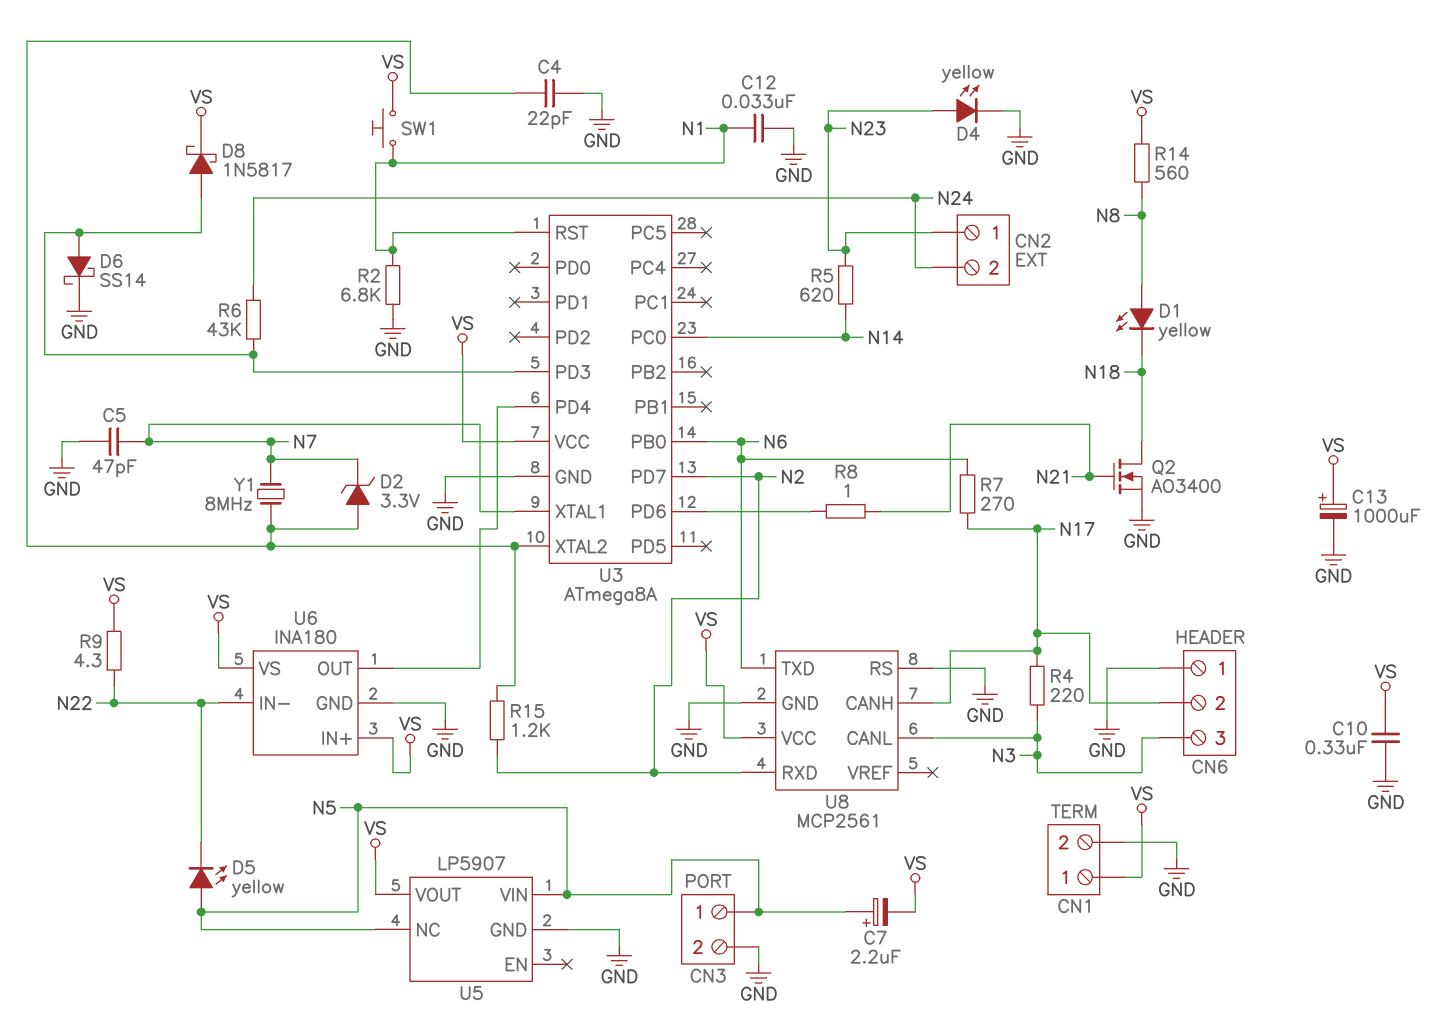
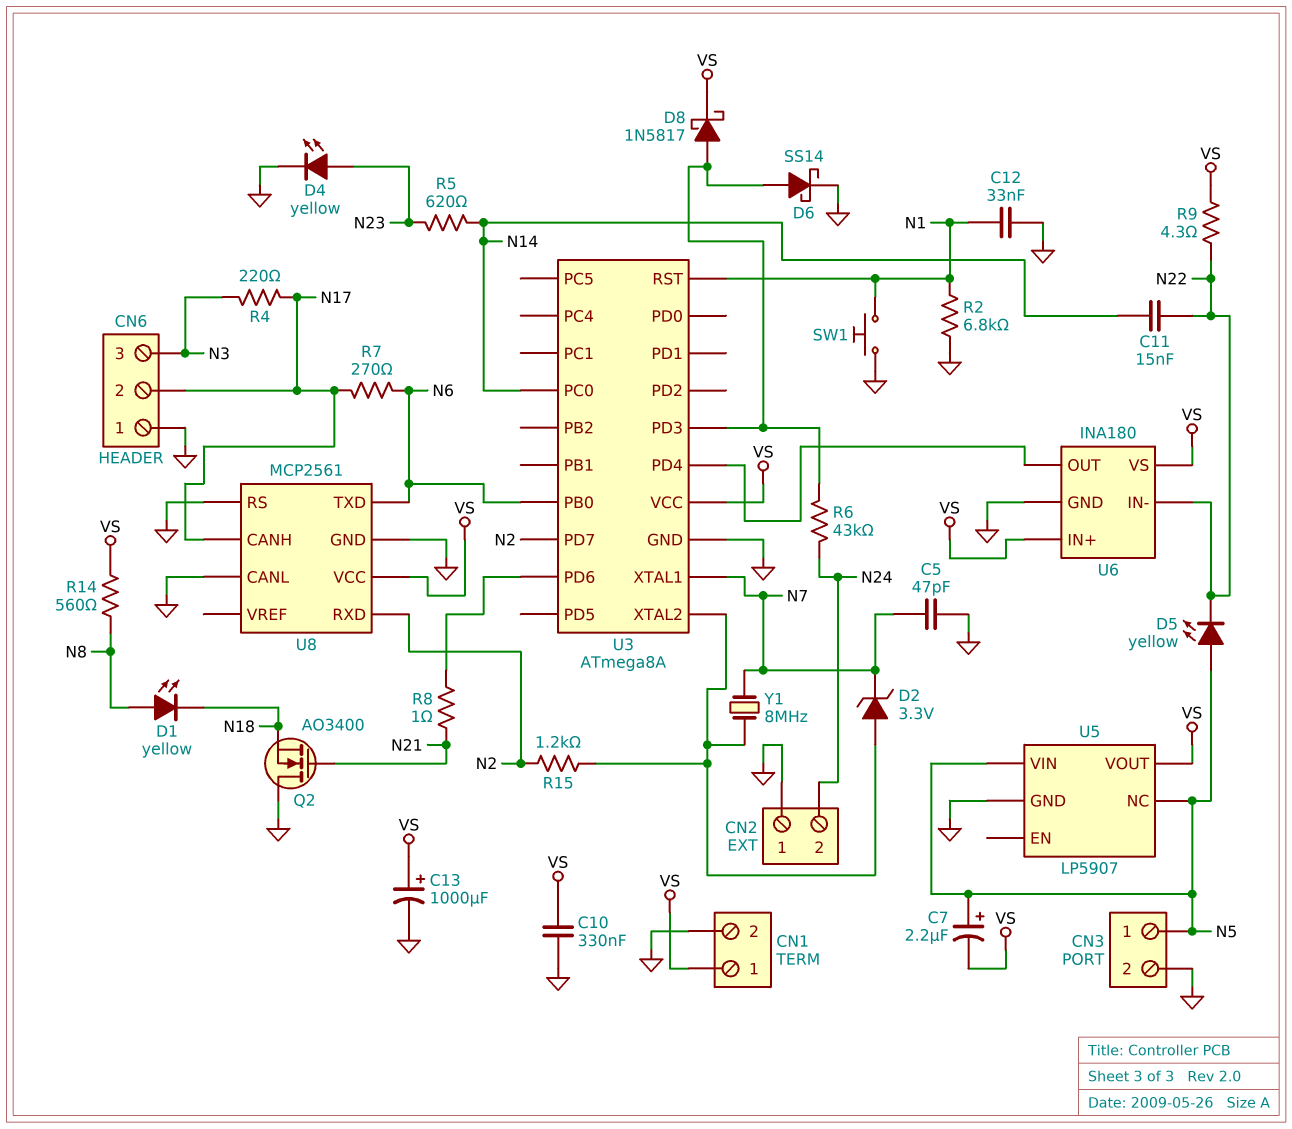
C4: 22pF (GND, U3/XTAL2) -> none
C11: none -> 15nF (N14, N22)
CN2 pin 1: N23 -> GND
Q2: NMOS AO3400 (G N21, D N18, S GND) -> NMOS AO3400 (G N21, D GND, S N18)
SW1: button (N1, VS) -> button (GND, N1)
U8 pin CANL: N3 -> GND

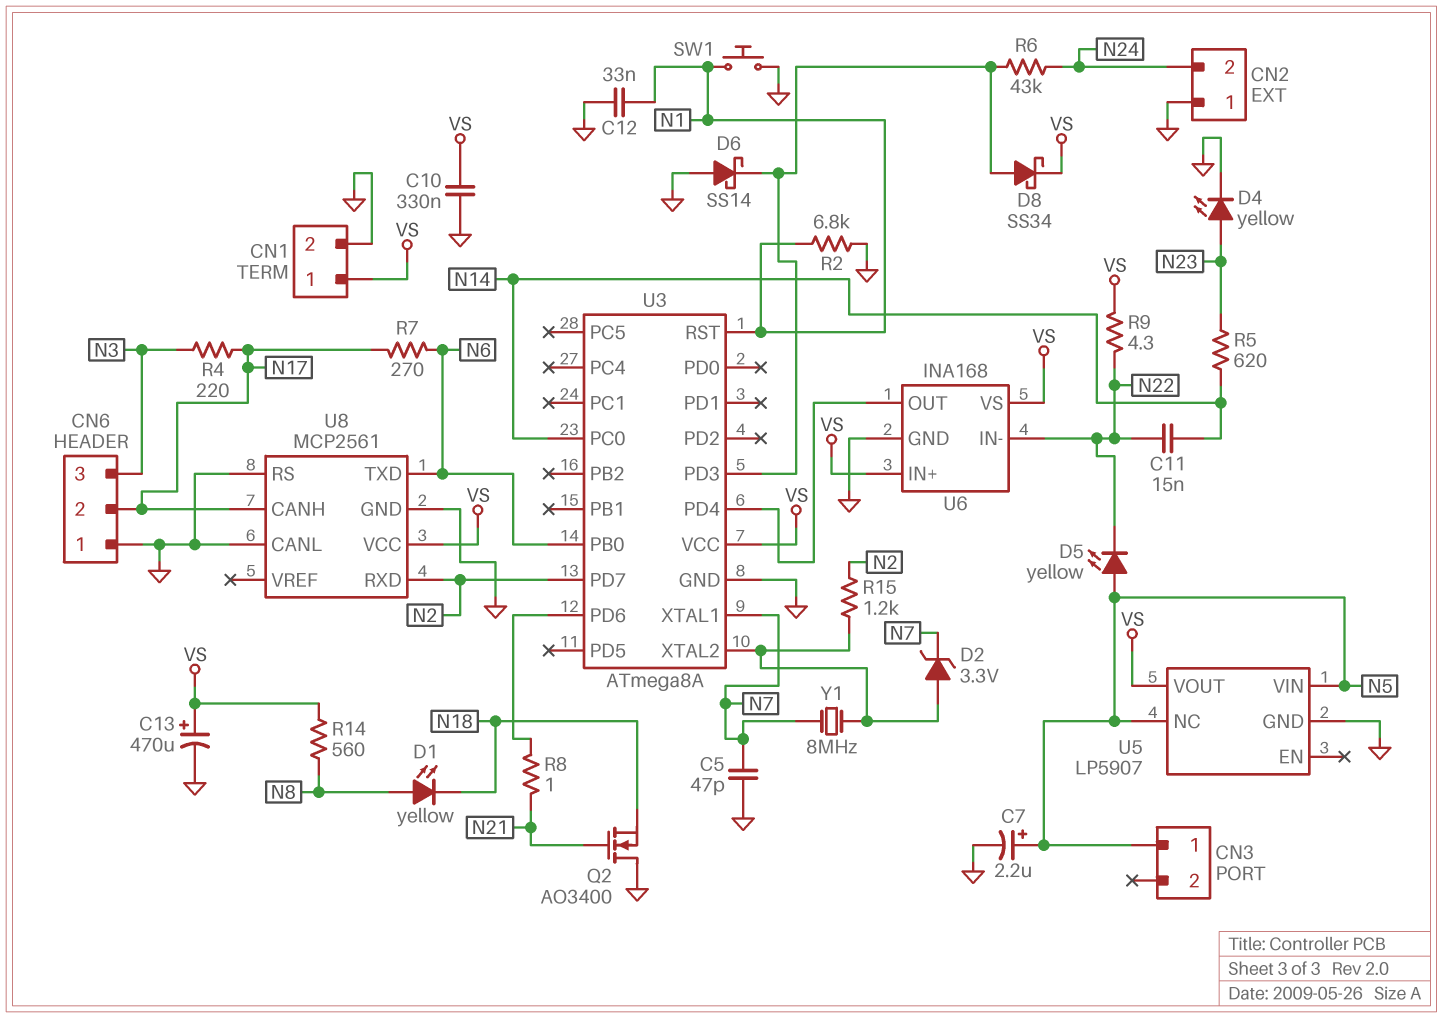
C7: 2.2uF (plus N5, minus VS) -> 2.2uF (plus N5, minus GND)
C13: 1000uF (plus VS, minus GND) -> 470uF (plus VS, minus GND)
CN3 pin 2: GND -> none
D6: schottky SS14 (A U3/PD3, K GND) -> schottky SS14 (A GND, K U3/PD3)
D8: schottky 1N5817 (A U3/PD3, K VS) -> schottky SS34 (A U3/PD3, K VS)
U6: INA180 -> INA168

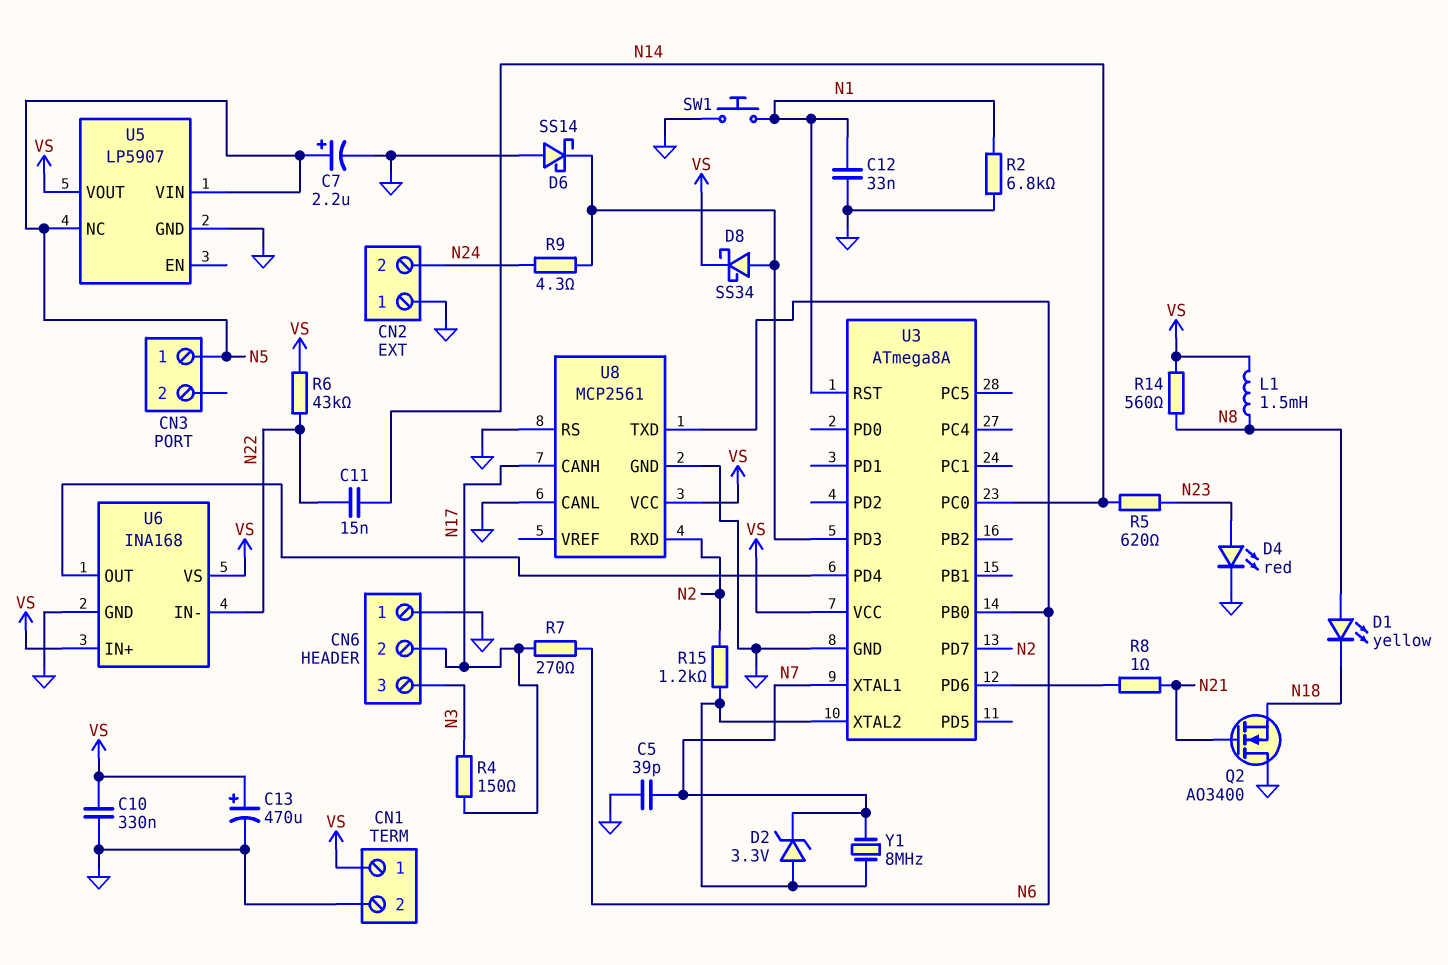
C5: 47pF (GND, N7) -> 39pF (GND, N7)
D4: LED yellow (A N23, K GND) -> LED red (A N23, K GND)
D5: LED yellow (A N5, K N22) -> none
L1: none -> 1.5mH (N8, VS)
R4: 220 (N3, N17) -> 150 (N3, N17)
R6: 43k (N24, U3/PD3) -> 43k (N22, VS)
R9: 4.3 (N22, VS) -> 4.3 (N24, U3/PD3)

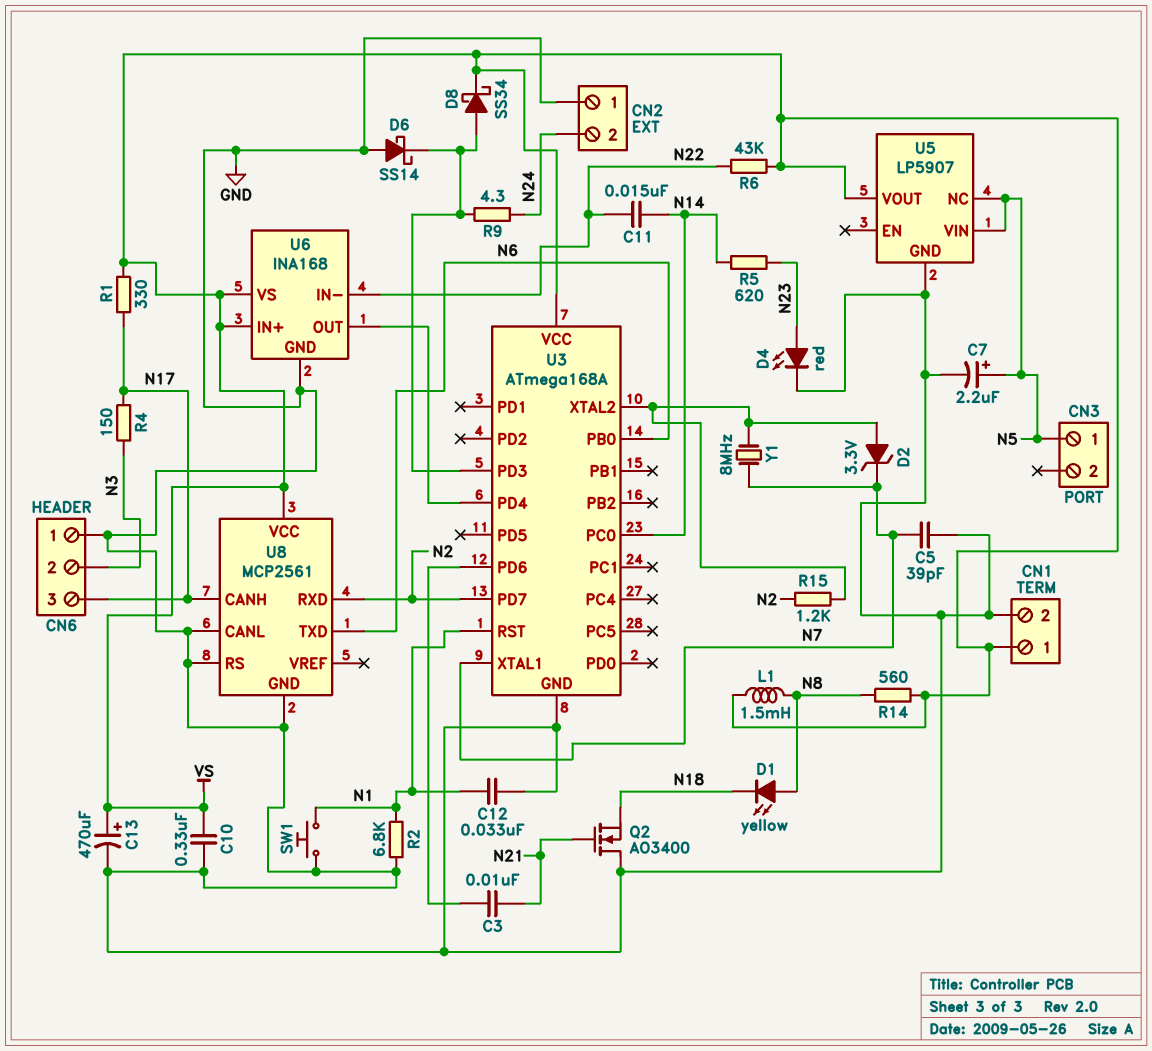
C3: none -> 10nF (N21, U3/PD6)
CN6 pin 2: N17 -> N3
CN6 pin 3: N3 -> N17
R1: none -> 330 (N17, VS)
R7: 270 (N6, N17) -> none
R8: 1 (N21, U3/PD6) -> none
U3: ATmega8A -> ATmega168A

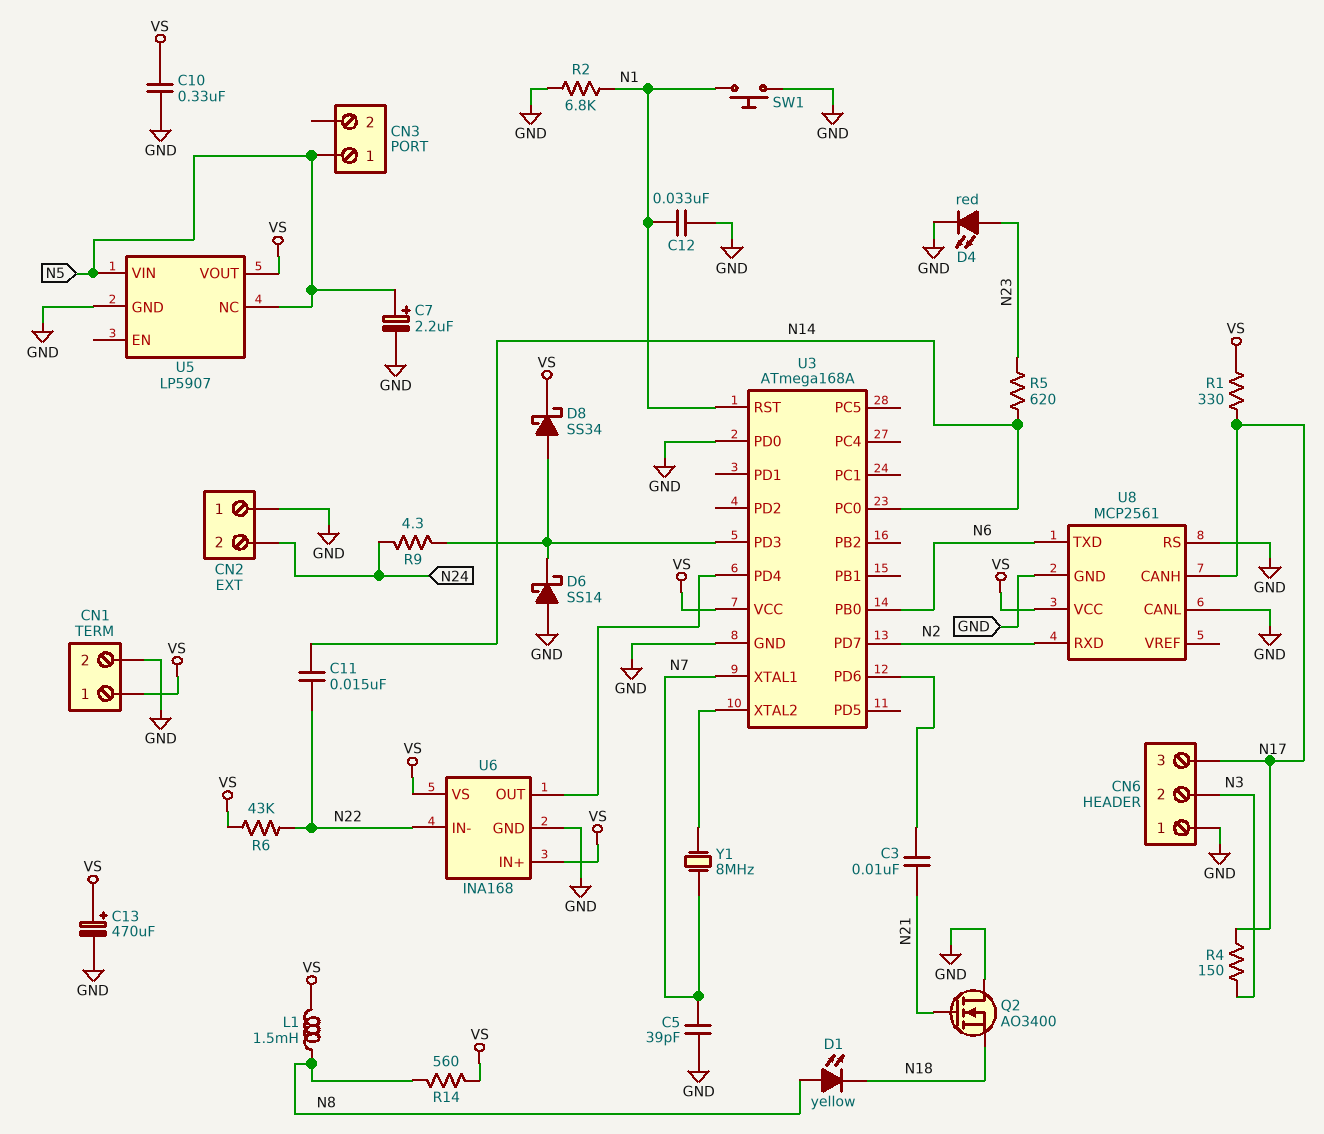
D2: zener 3.3V (A U3/XTAL2, K N7) -> none
R15: 1.2k (N2, U3/XTAL2) -> none
U3 pin PD0: none -> GND

